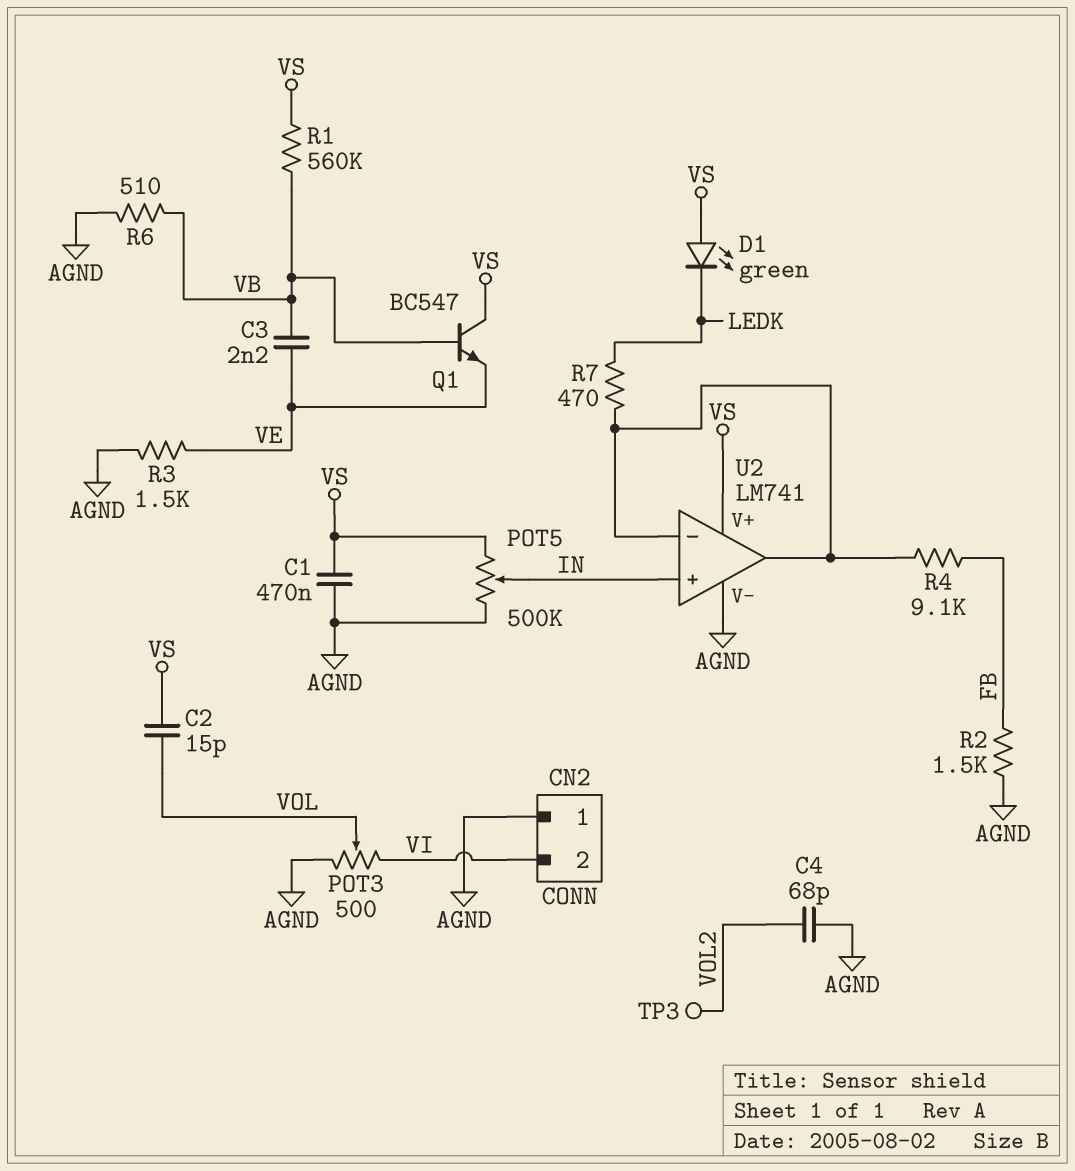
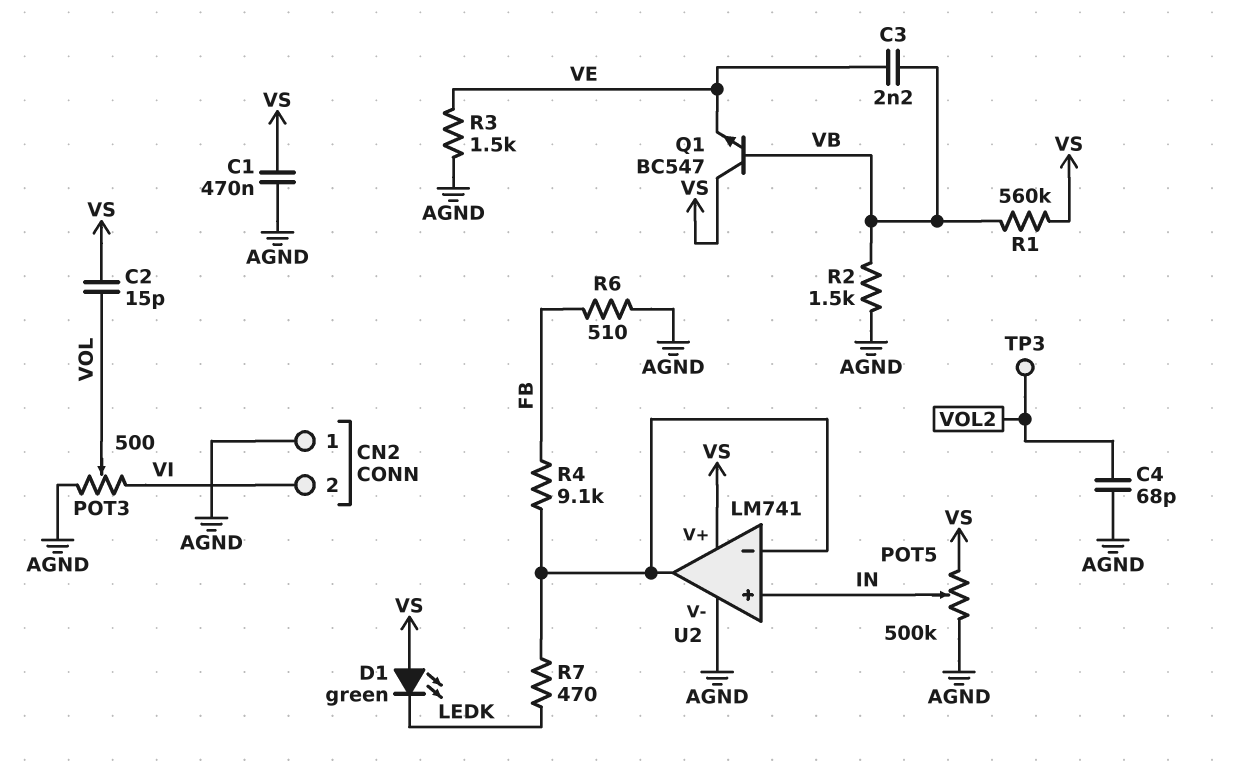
R2: 1.5k (AGND, FB) -> 1.5k (AGND, VB)
R6: 510 (AGND, VB) -> 510 (AGND, FB)

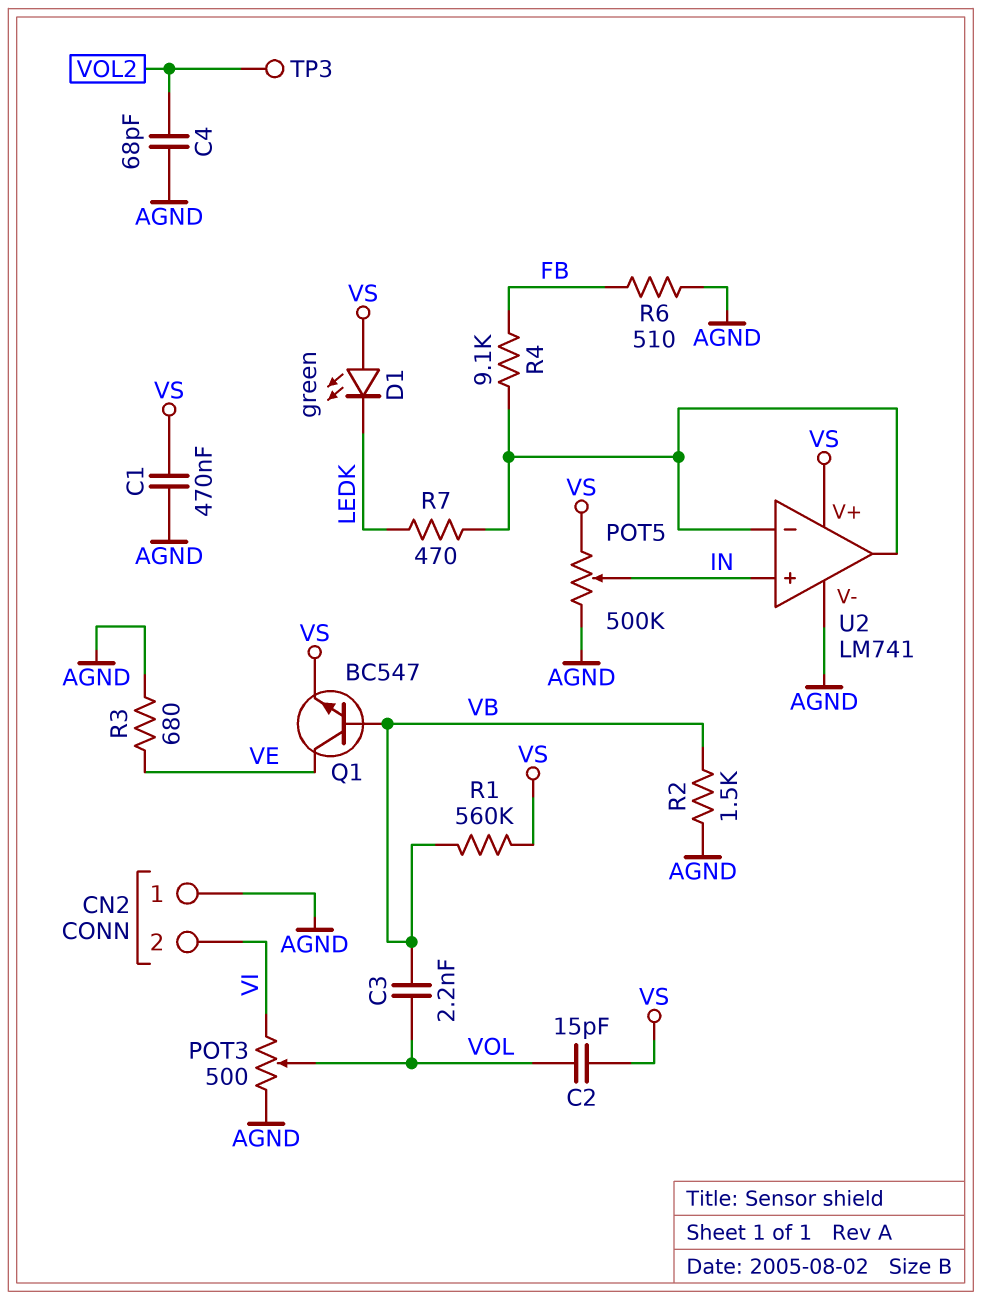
C3: 2.2nF (VB, VE) -> 2.2nF (VB, VOL)
Q1: NPN BC547 (B VB, C VS, E VE) -> NPN BC547 (B VB, C VE, E VS)
R3: 1.5k (AGND, VE) -> 680 (AGND, VE)

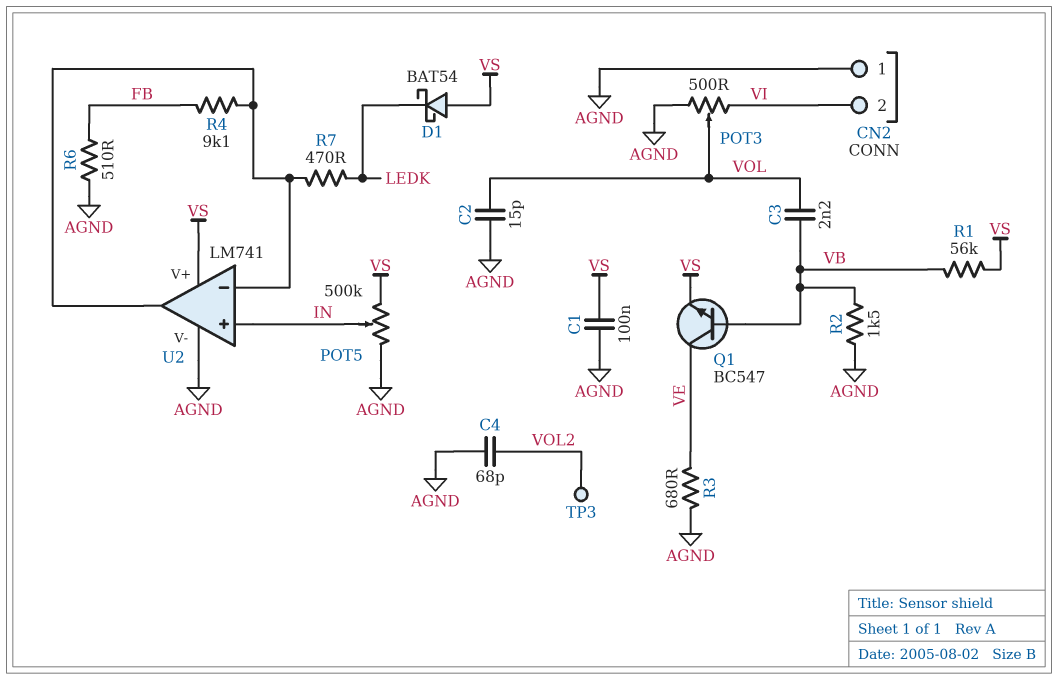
C1: 470nF (AGND, VS) -> 100nF (AGND, VS)
C2: 15pF (VOL, VS) -> 15pF (AGND, VOL)
D1: LED green (A VS, K LEDK) -> schottky BAT54 (A VS, K LEDK)
R1: 560k (VB, VS) -> 56k (VB, VS)

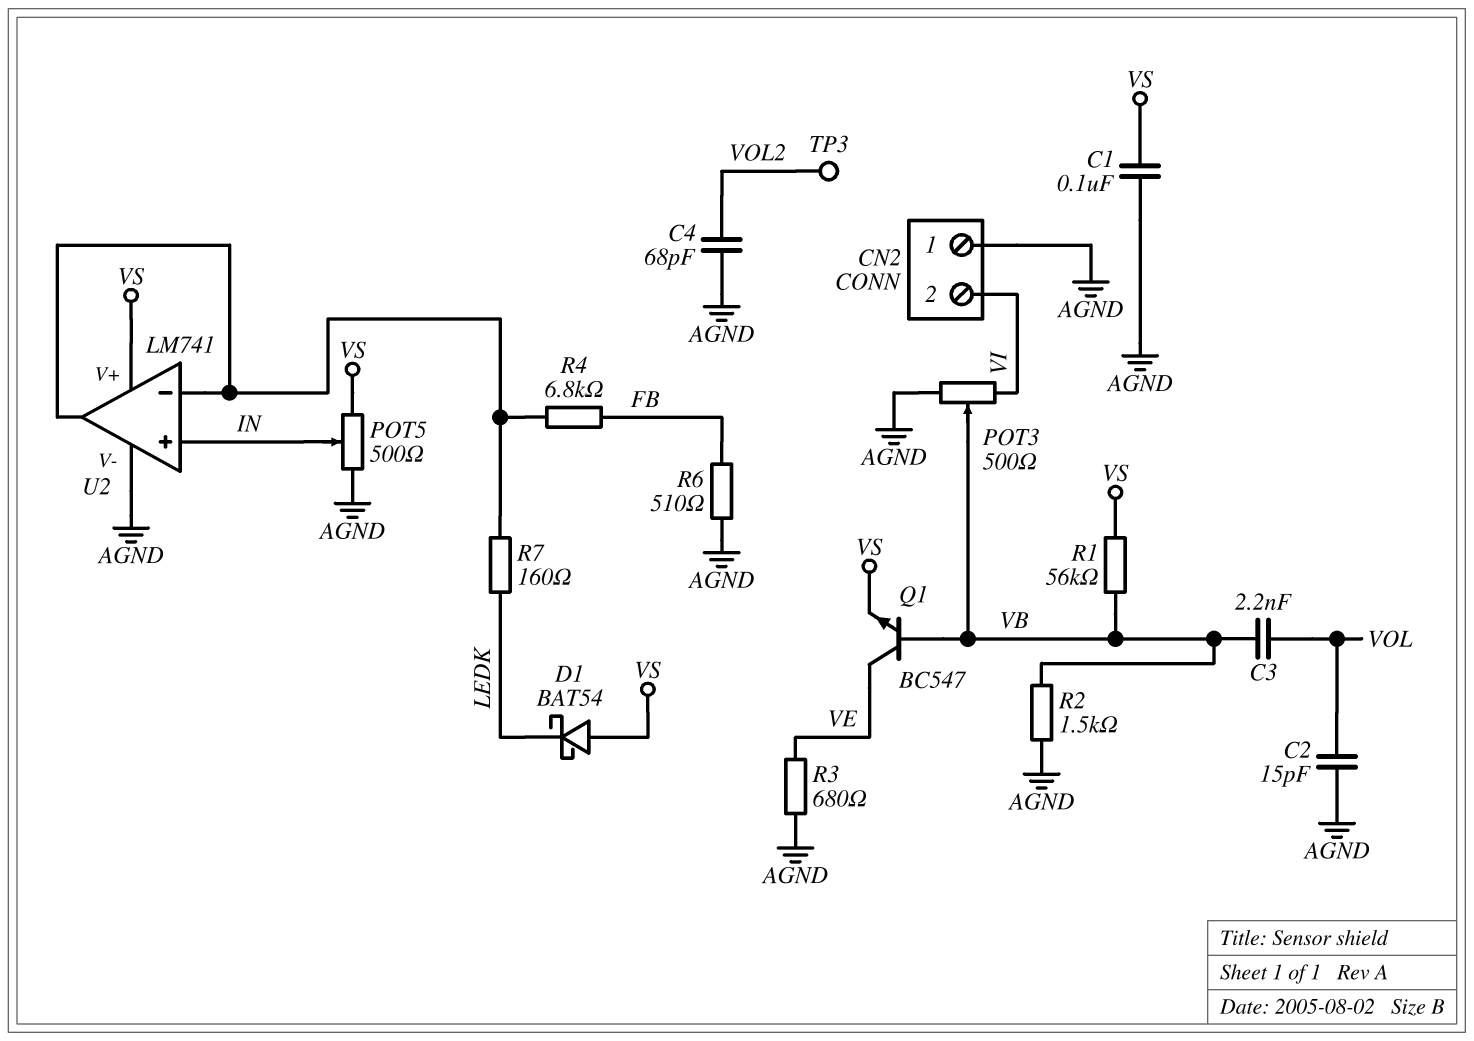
POT3: 500 (AGND, VI, wiper VOL) -> 500 (AGND, VI, wiper VB)
POT5: 500k (AGND, VS, wiper IN) -> 500 (AGND, VS, wiper IN)
R4: 9.1k (FB, U2/in-) -> 6.8k (FB, U2/in-)
R7: 470 (LEDK, U2/in-) -> 160 (LEDK, U2/in-)

